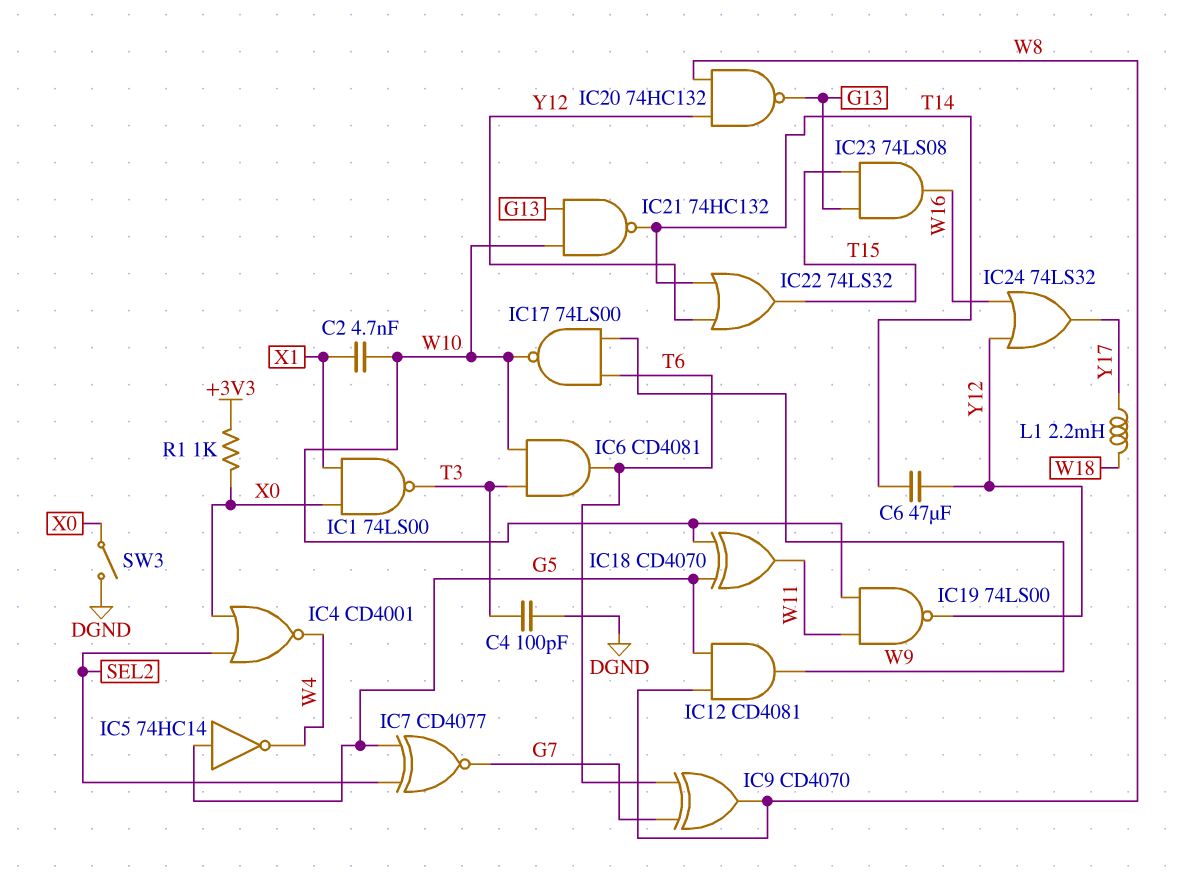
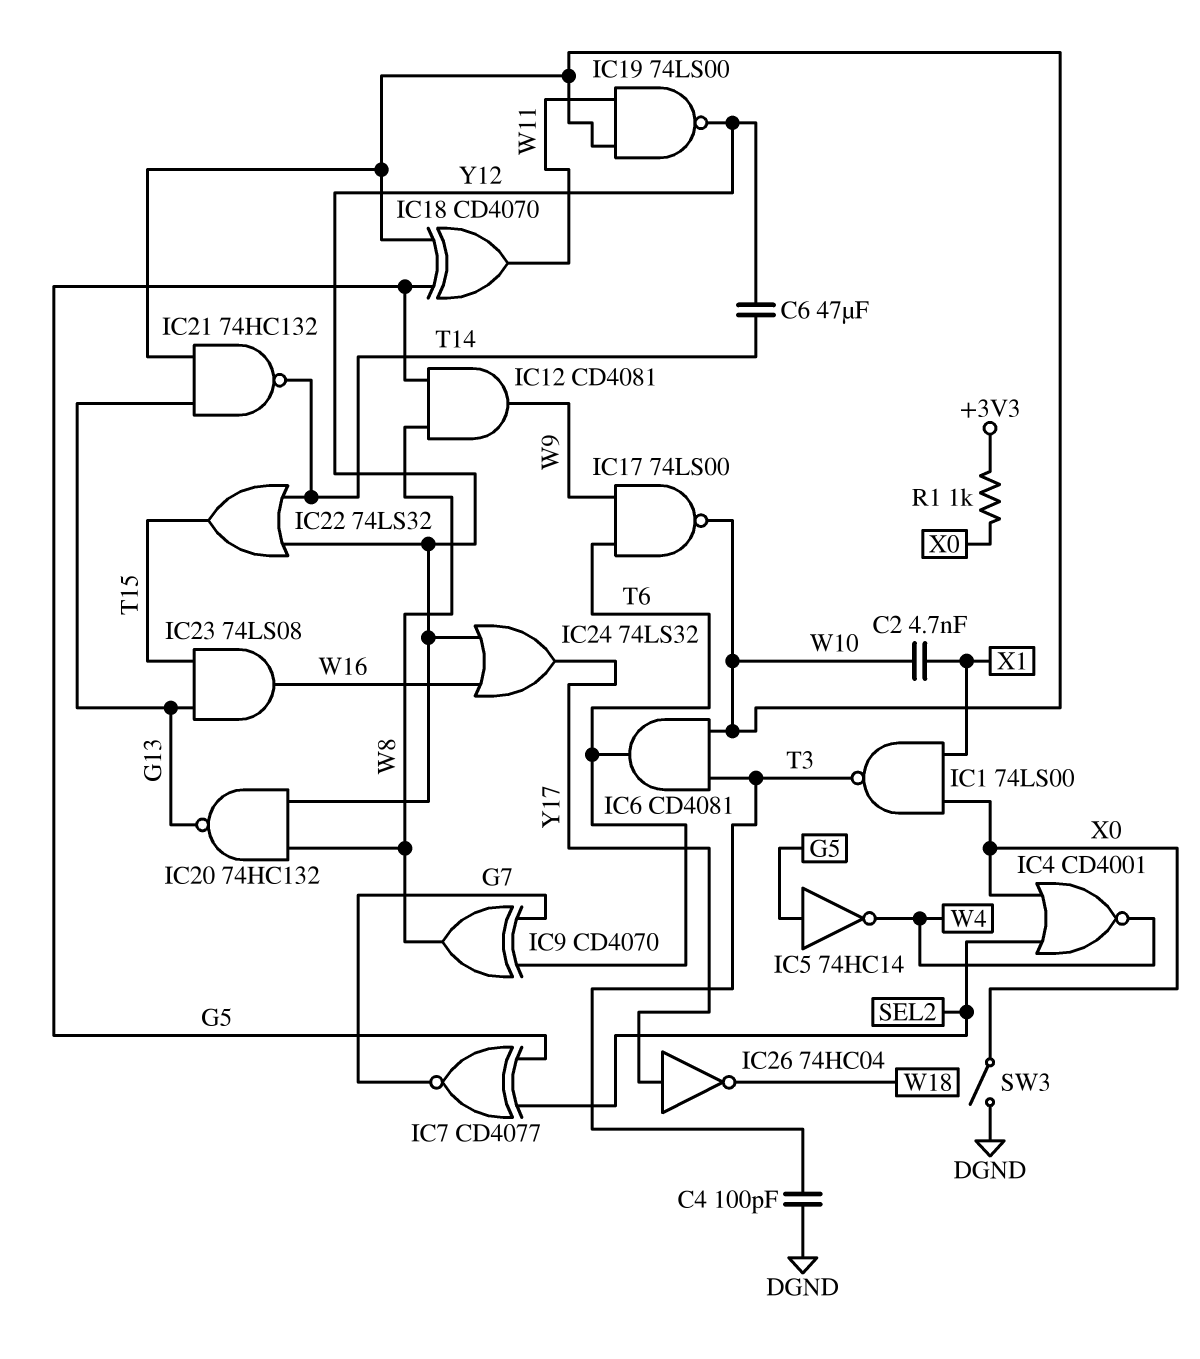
IC26: none -> NOT 74HC04 (in Y17, out W18)
L1: 2.2mH (W18, Y17) -> none

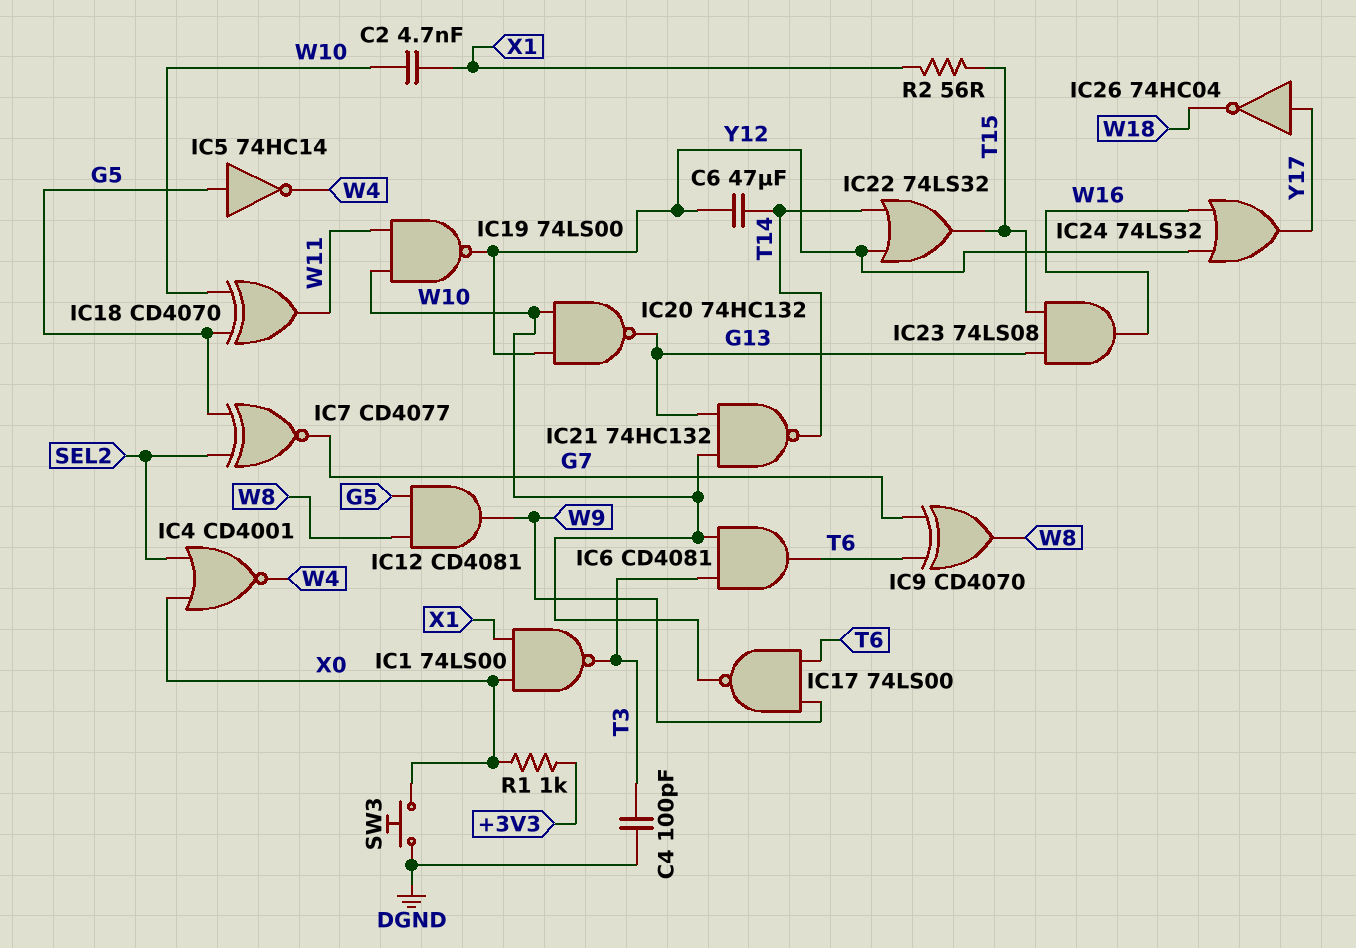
IC20: NAND 74HC132 (in W8, in Y12, out G13) -> NAND 74HC132 (in W10, in Y12, out G13)
R2: none -> 56 (T15, X1)
SW3: switch (DGND, X0) -> button (DGND, X0)

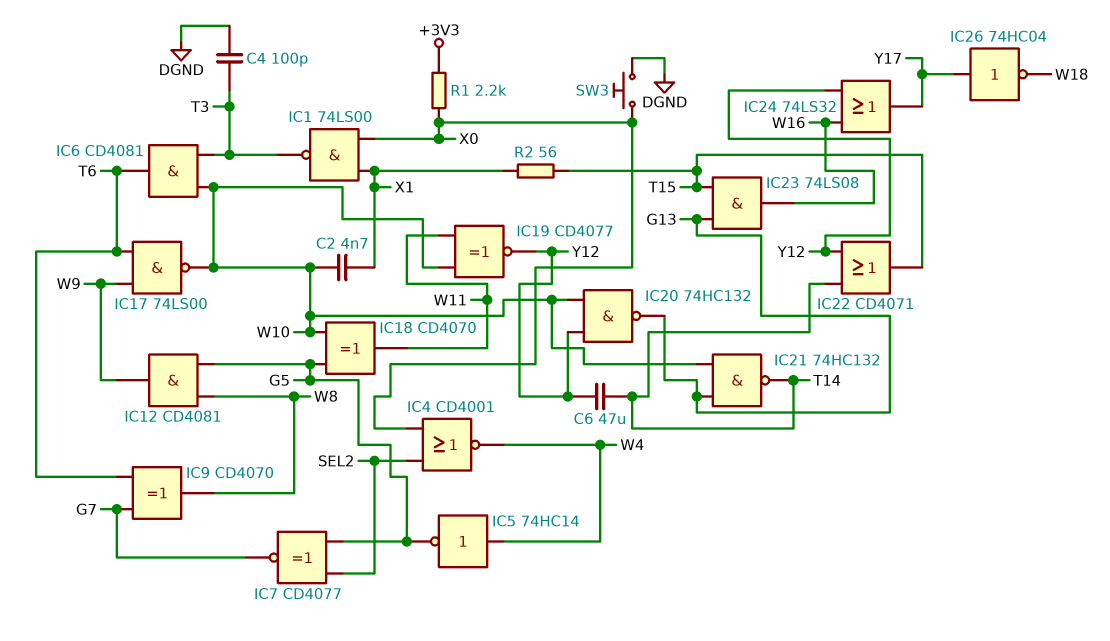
IC5: NOT 74HC14 (in G5, out W4) -> NOT 74HC14 (in W4, out G5)
IC19: NAND 74LS00 (in W10, in W11, out Y12) -> XNOR CD4077 (in W10, in W11, out Y12)
IC22: OR 74LS32 (in T14, in Y12, out T15) -> OR CD4071 (in T14, in Y12, out T15)
R1: 1k (+3V3, X0) -> 2.2k (+3V3, X0)

